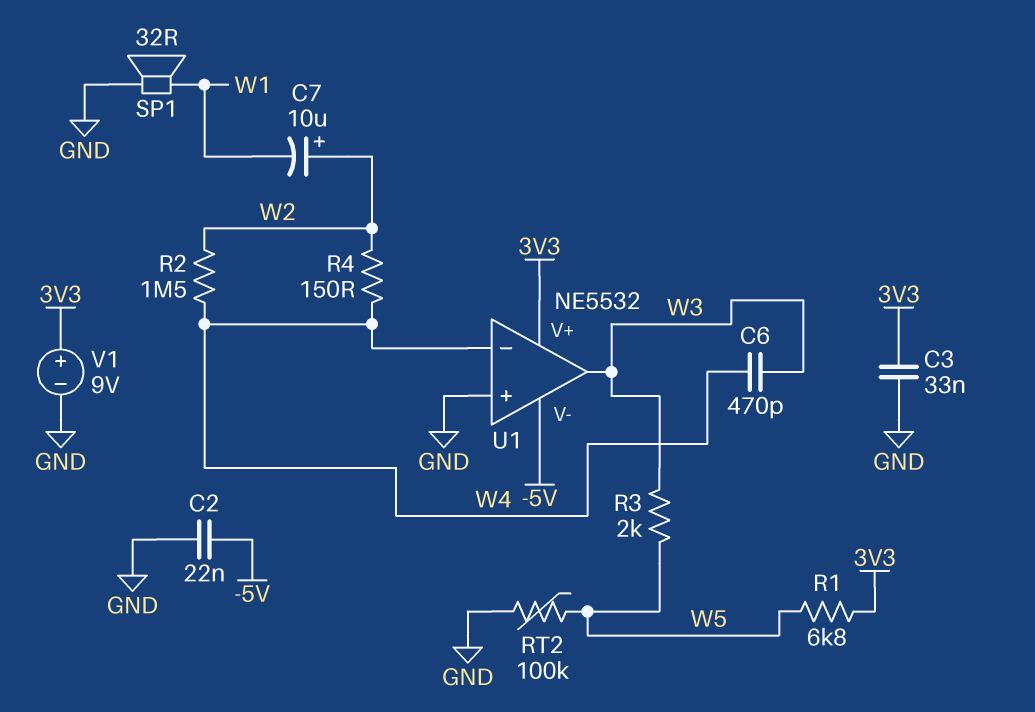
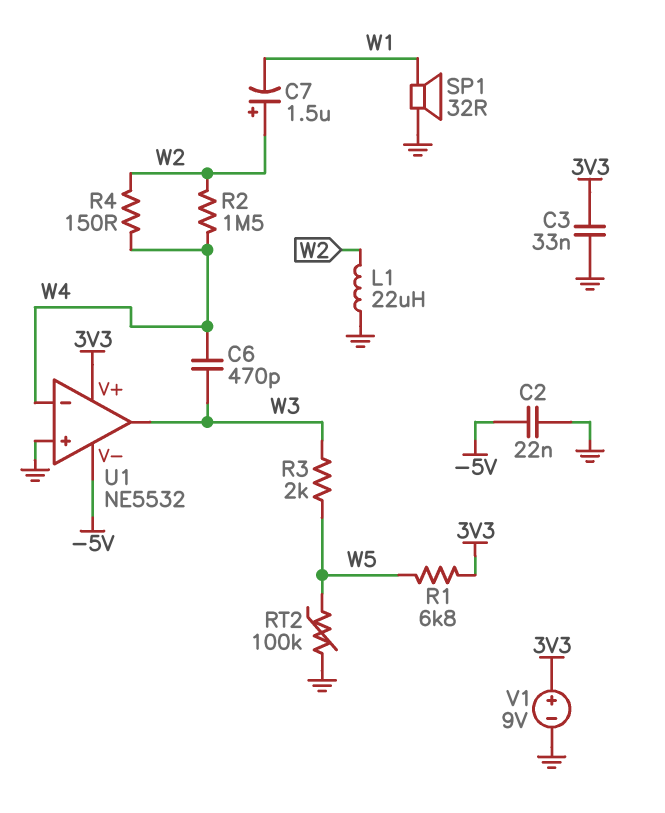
C7: 10uF (plus W2, minus W1) -> 1.5uF (plus W2, minus W1)
L1: none -> 22uH (GND, W2)

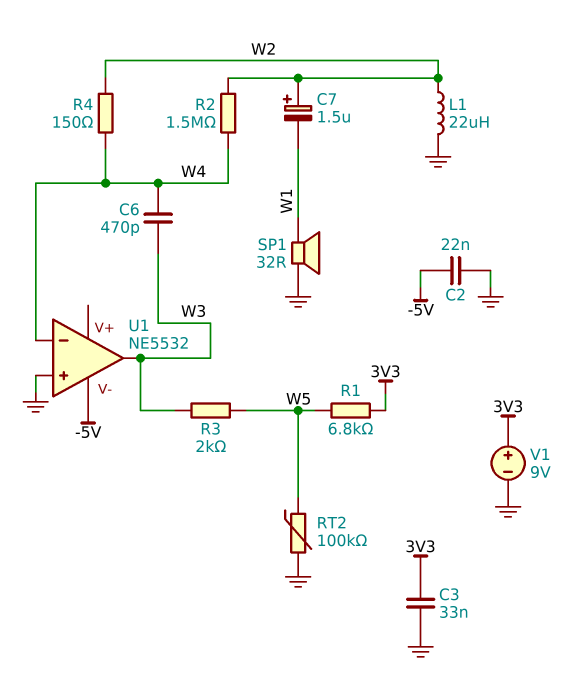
U1 pin V+: 3V3 -> none

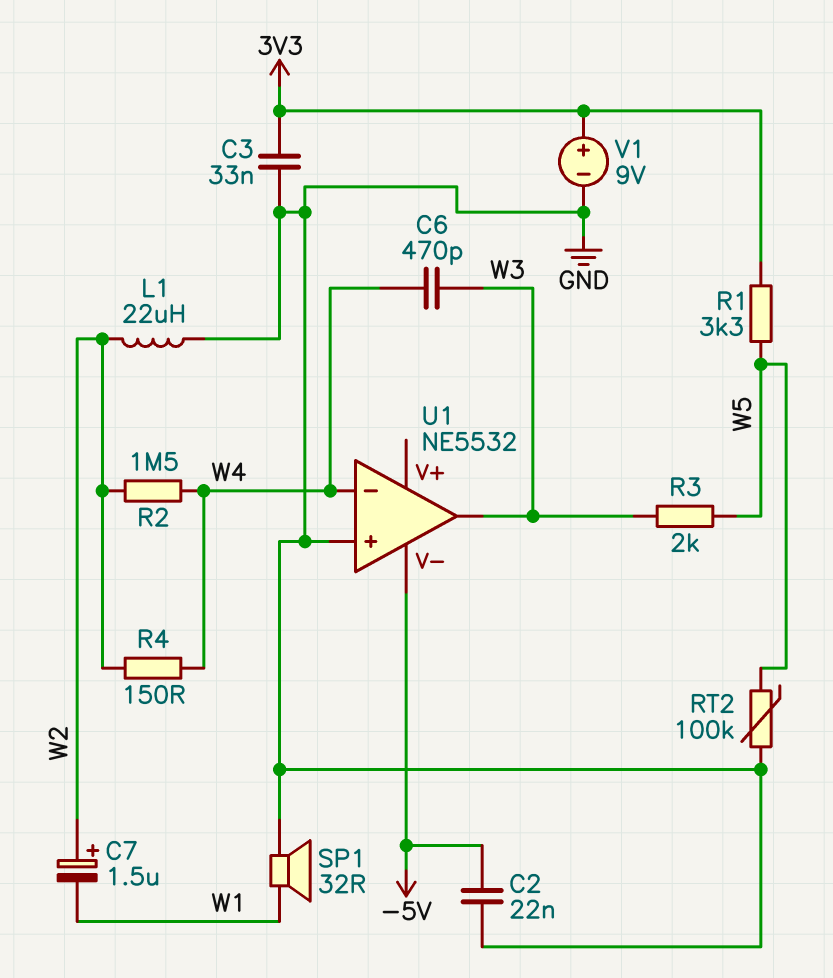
R1: 6.8k (3V3, W5) -> 3.3k (3V3, W5)

